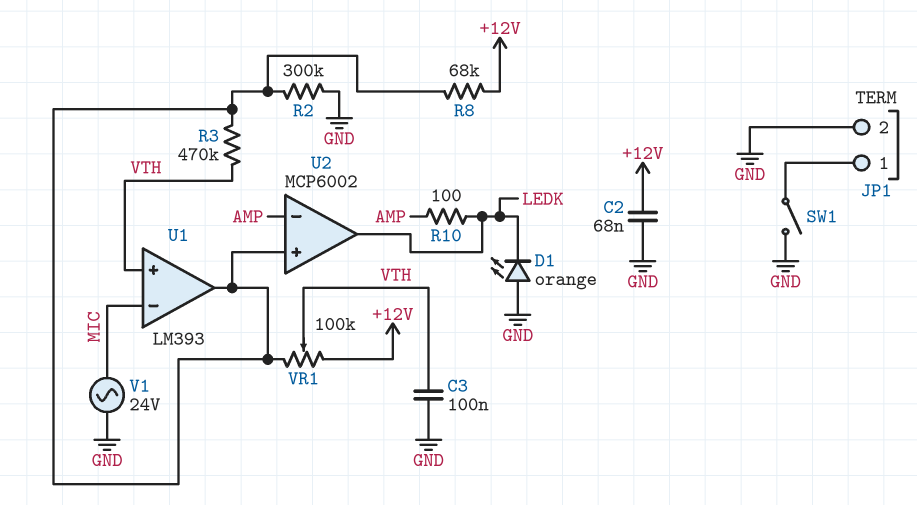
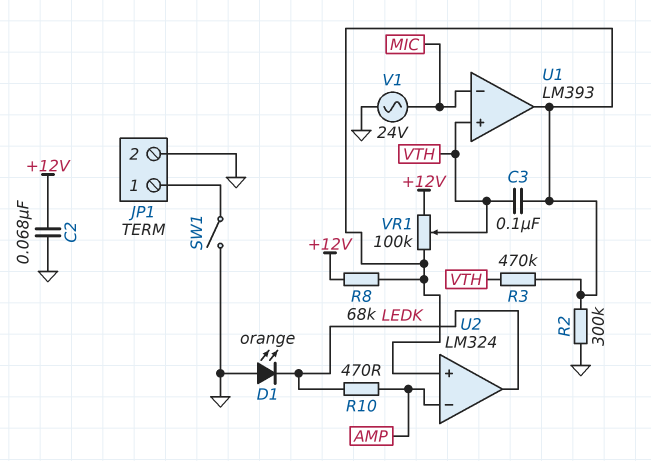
C3: 100nF (GND, VTH) -> 100nF (U1/out, VTH)
R10: 100 (AMP, LEDK) -> 470 (AMP, LEDK)
U2: MCP6002 -> LM324

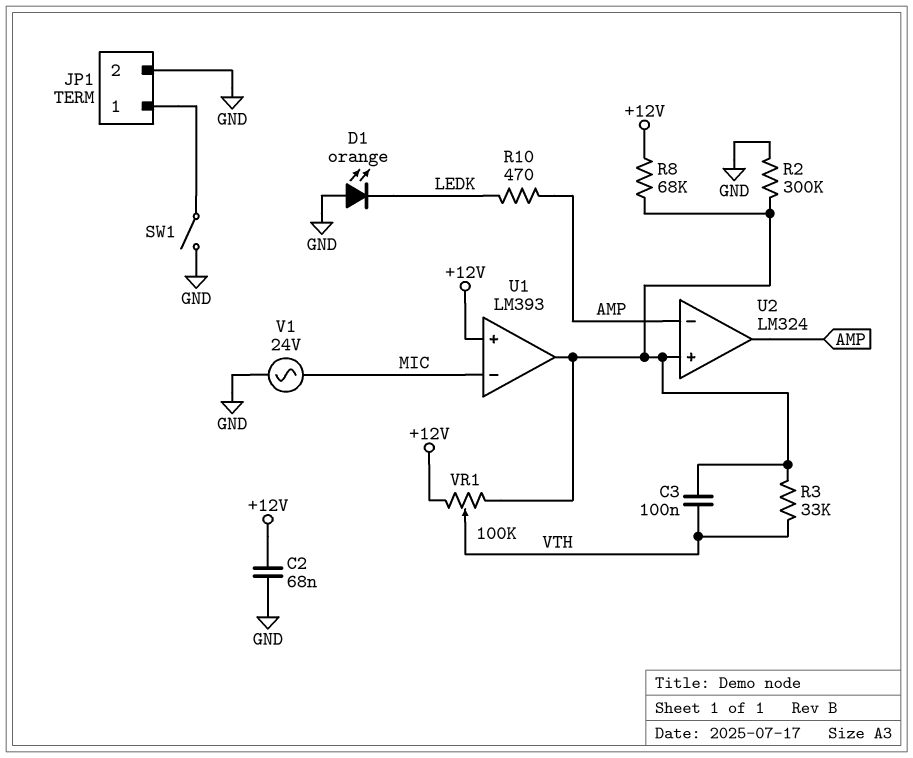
R3: 470k (U1/out, VTH) -> 33k (U1/out, VTH)
U1 pin in+: VTH -> +12V
U2 pin out: LEDK -> AMP

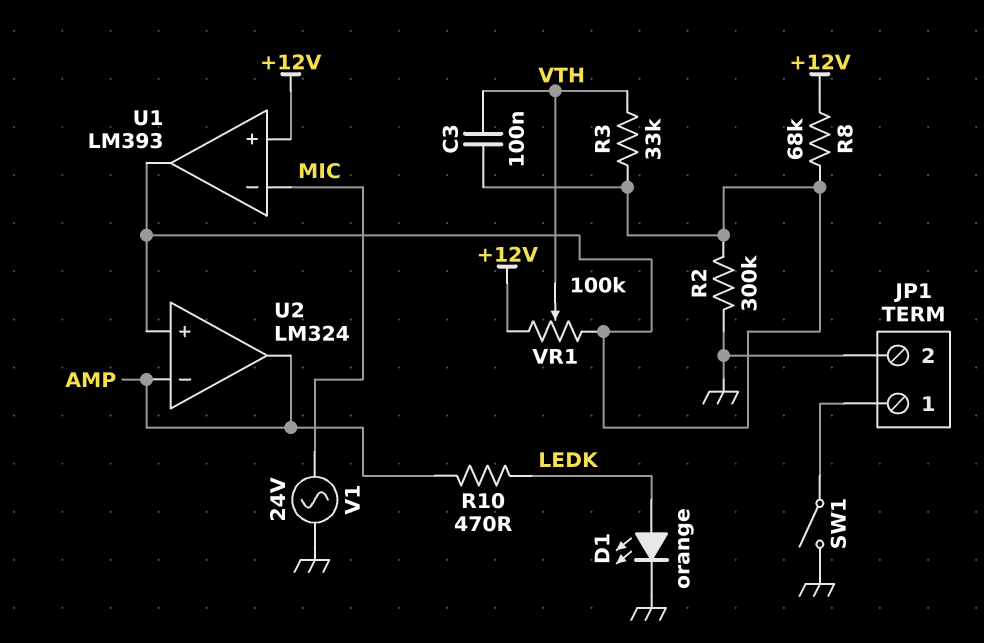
C2: 68nF (+12V, GND) -> none
D1: LED orange (A GND, K LEDK) -> LED orange (A LEDK, K GND)

